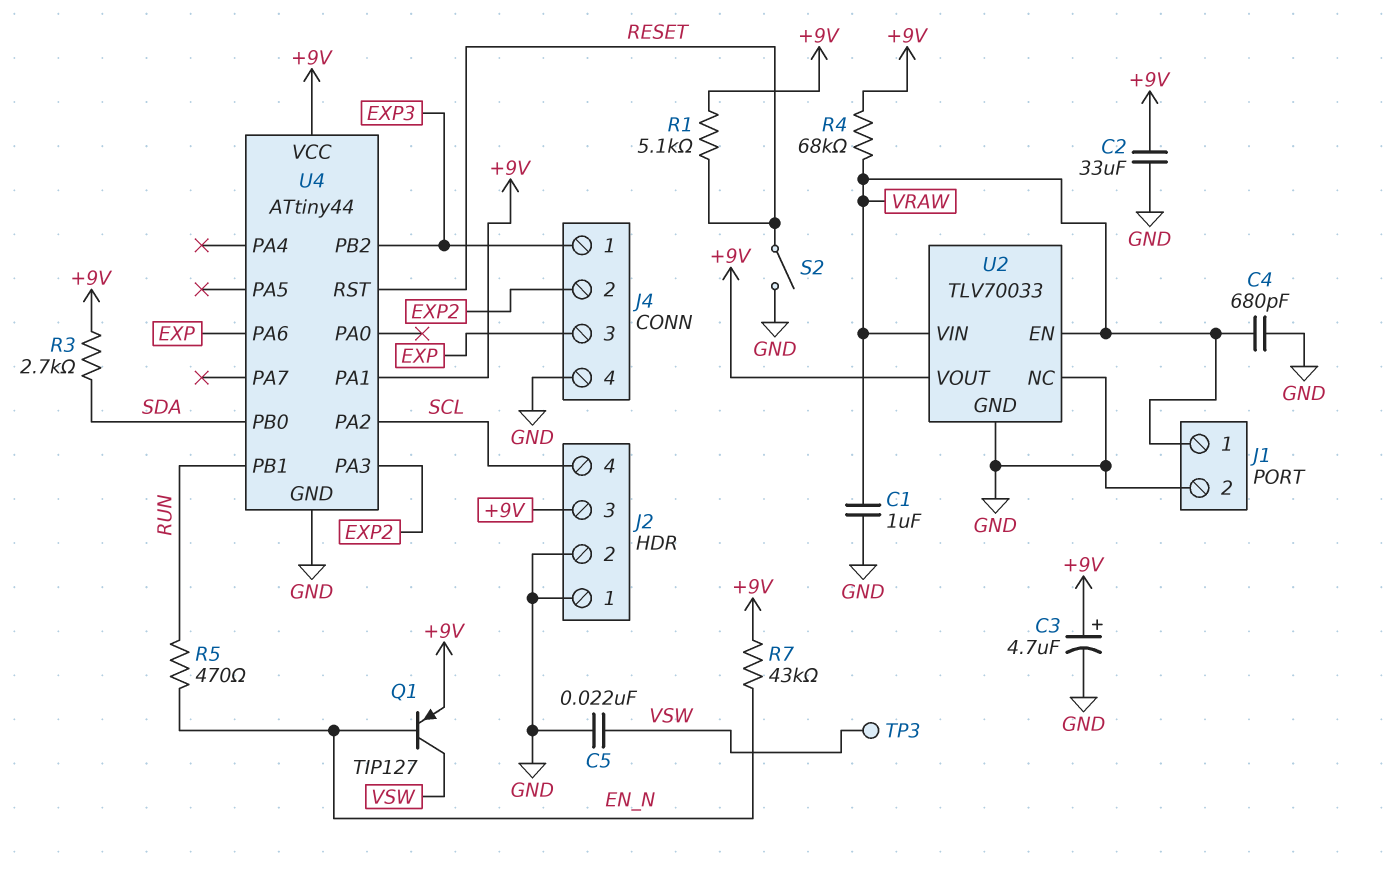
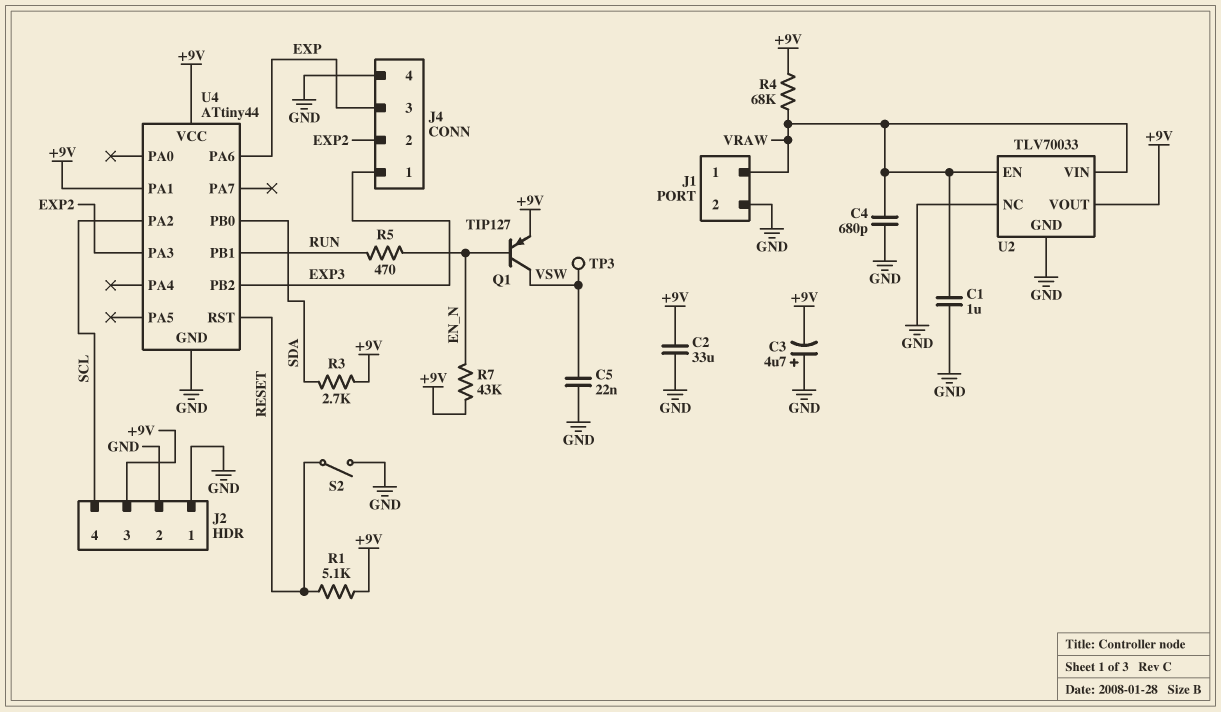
C3: 4.7uF (plus +9V, minus GND) -> 4.7uF (plus GND, minus +9V)

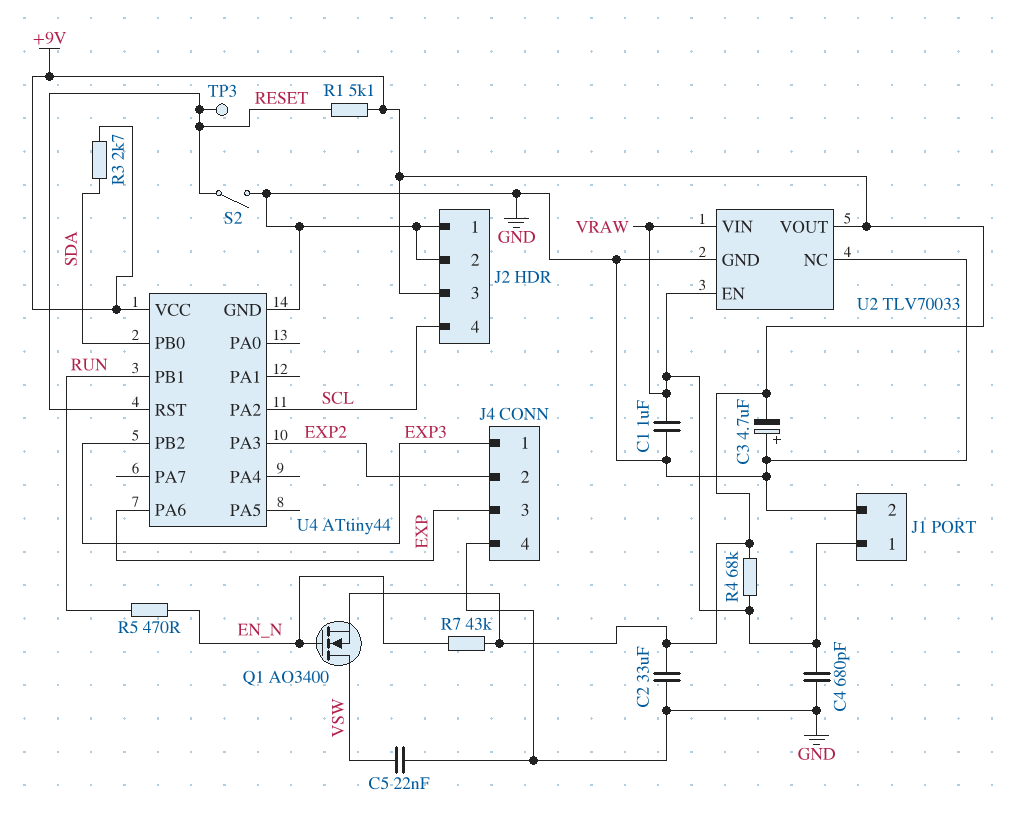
Q1: PNP TIP127 (B EN_N, C VSW, E +9V) -> NMOS AO3400 (G EN_N, D VSW, S +9V)
TP3: test point (VSW) -> test point (RESET)
U4 pin PA1: +9V -> none

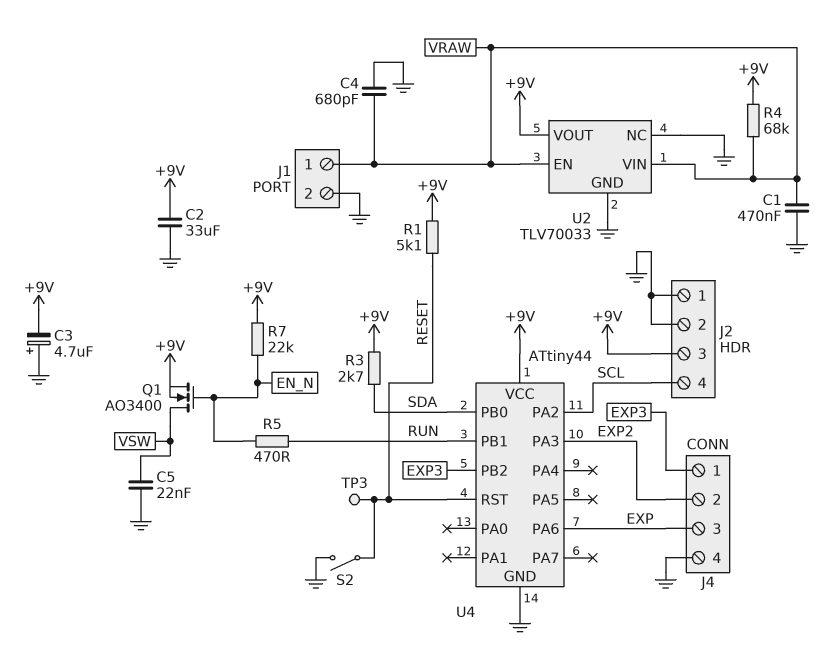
C1: 1uF (GND, VRAW) -> 470nF (GND, VRAW)
R7: 43k (+9V, EN_N) -> 22k (+9V, EN_N)

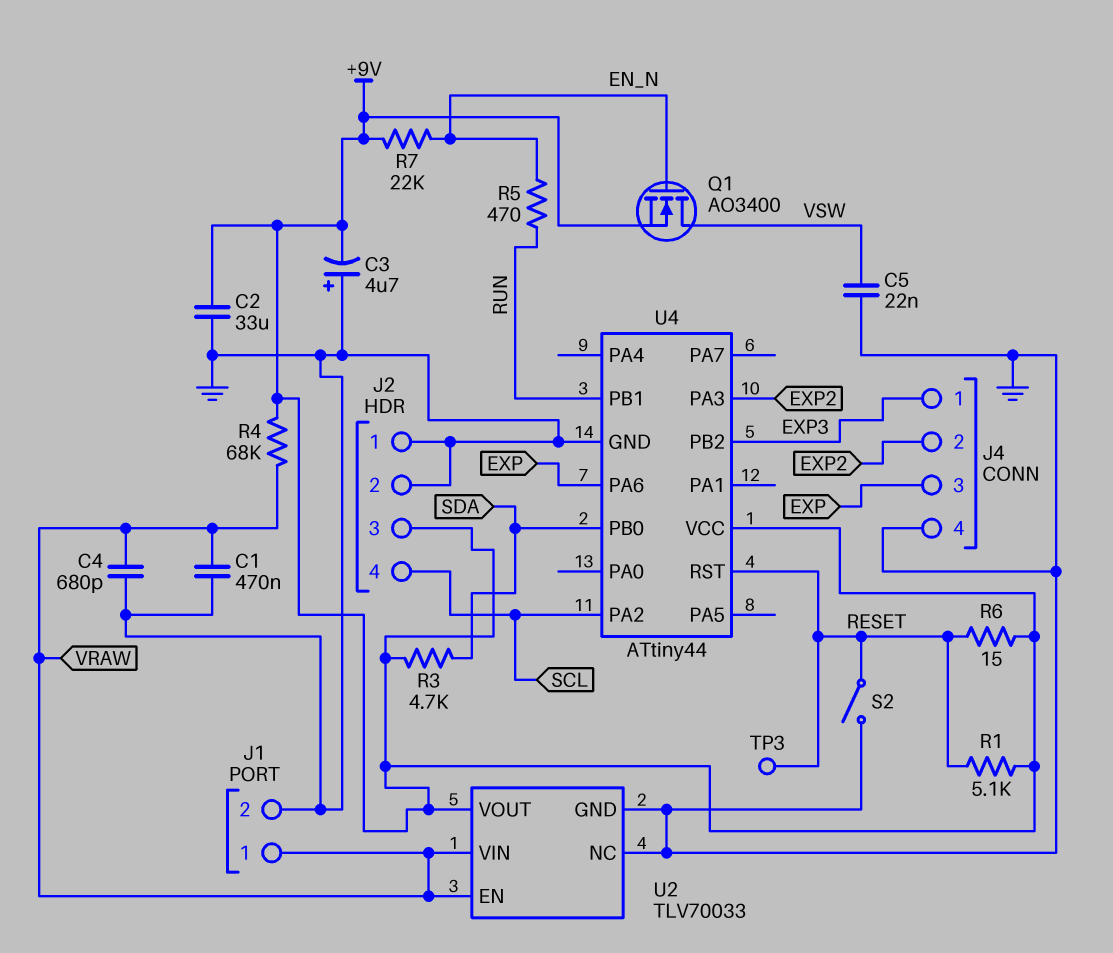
R3: 2.7k (+9V, SDA) -> 4.7k (+9V, SDA)
R6: none -> 15 (+9V, RESET)

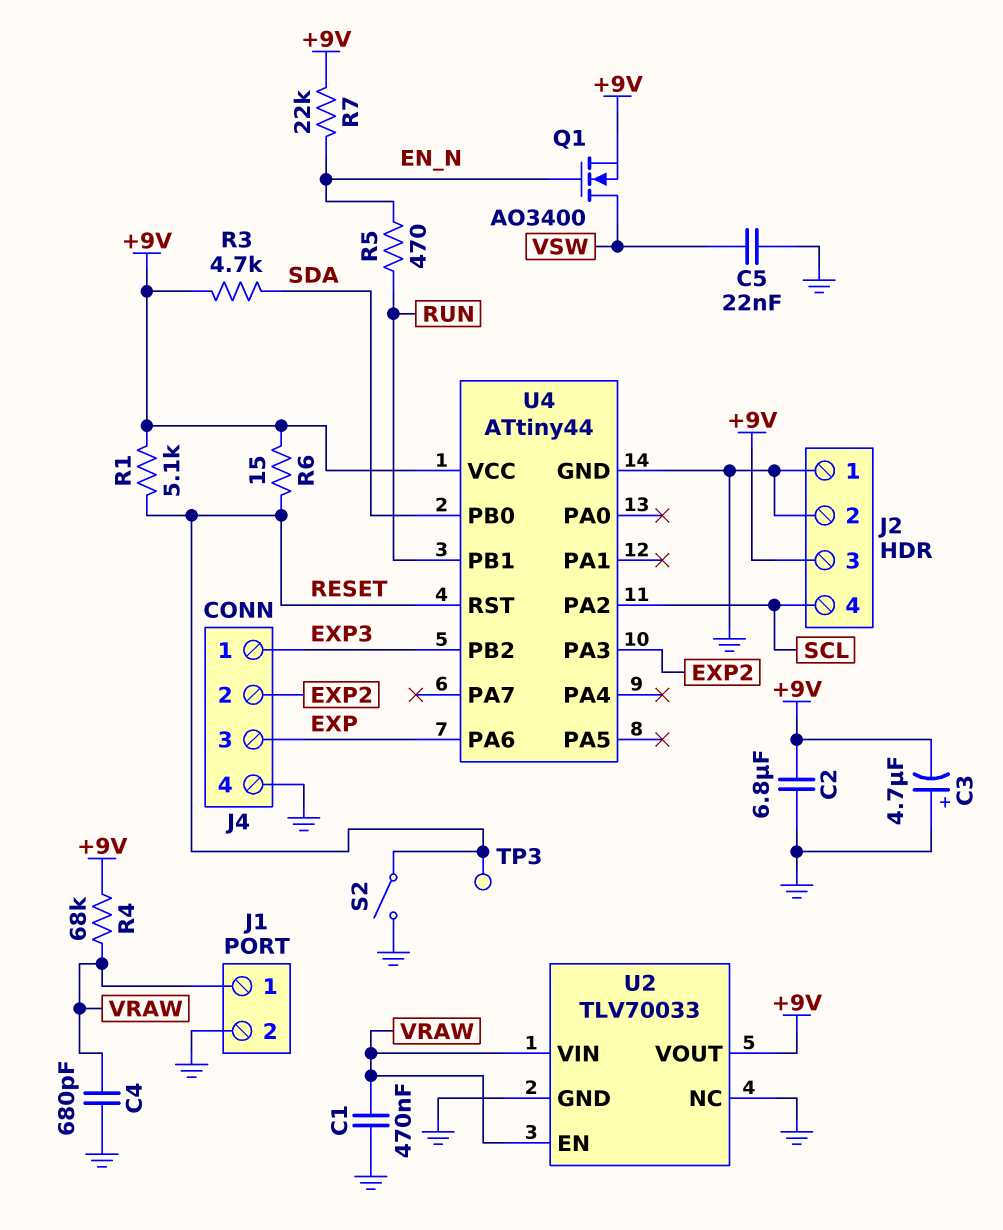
C2: 33uF (+9V, GND) -> 6.8uF (+9V, GND)

